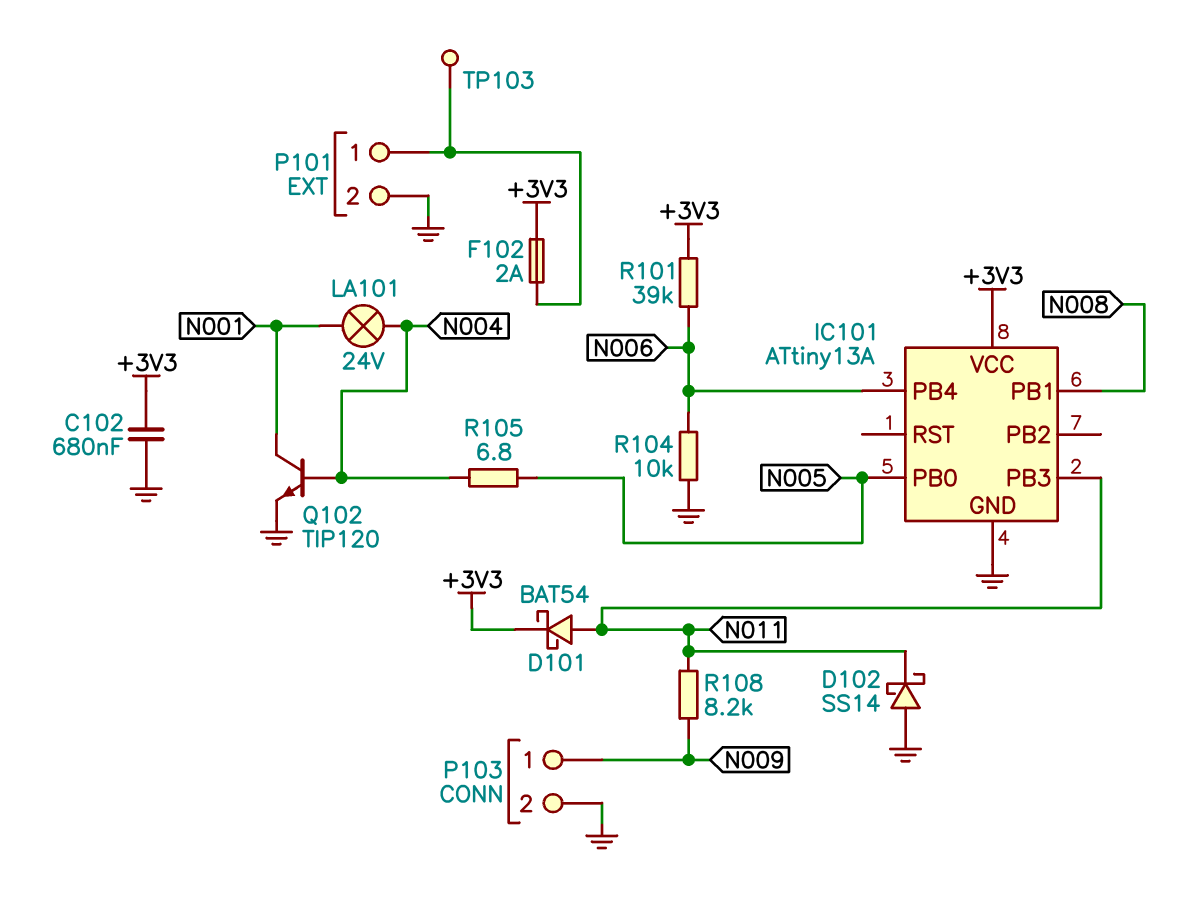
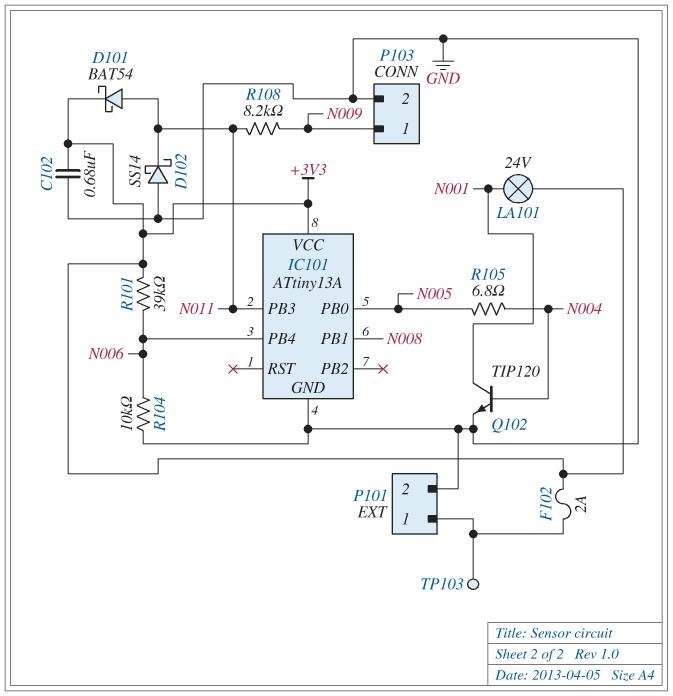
LA101: lamp 24V (N001, N004) -> lamp 24V (+3V3, N001)

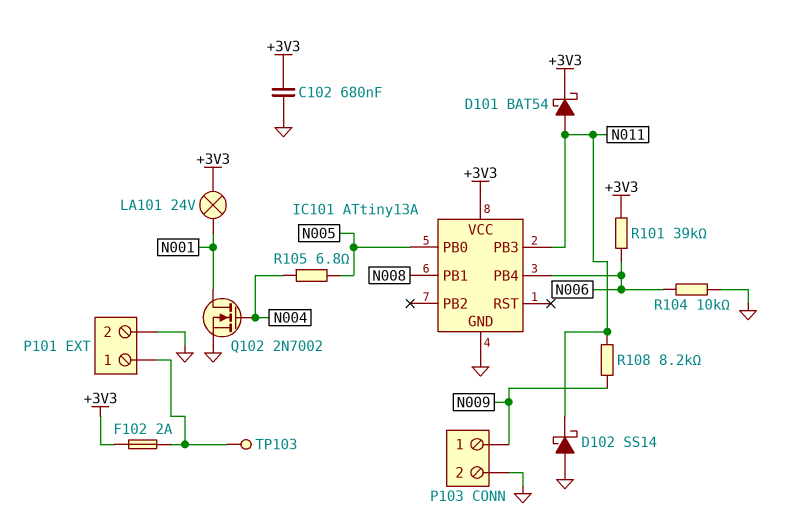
Q102: NPN TIP120 (B N004, C N001, E GND) -> NMOS 2N7002 (G N004, D N001, S GND)

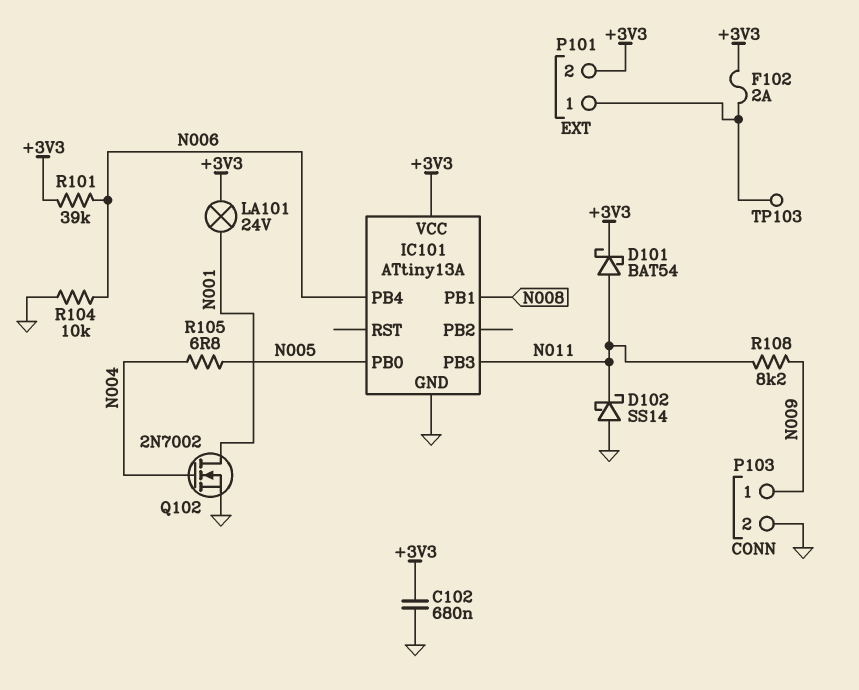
P101 pin 2: GND -> +3V3

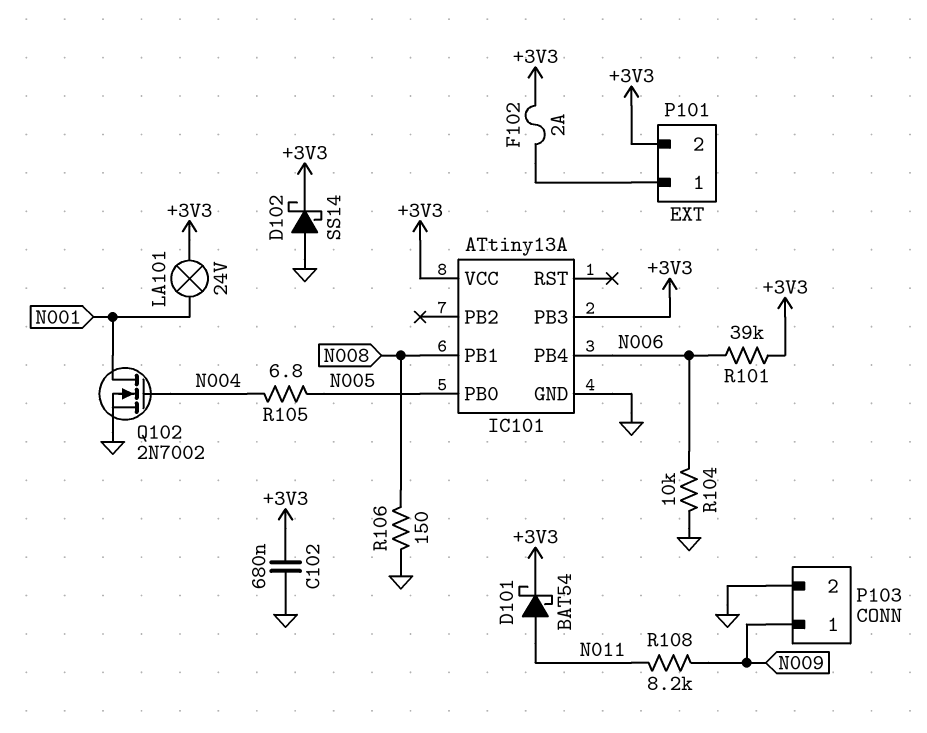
D102: schottky SS14 (A GND, K N011) -> schottky SS14 (A GND, K +3V3)
IC101 pin PB3: N011 -> +3V3
R106: none -> 150 (GND, N008)
TP103: test point (P101/1) -> none

